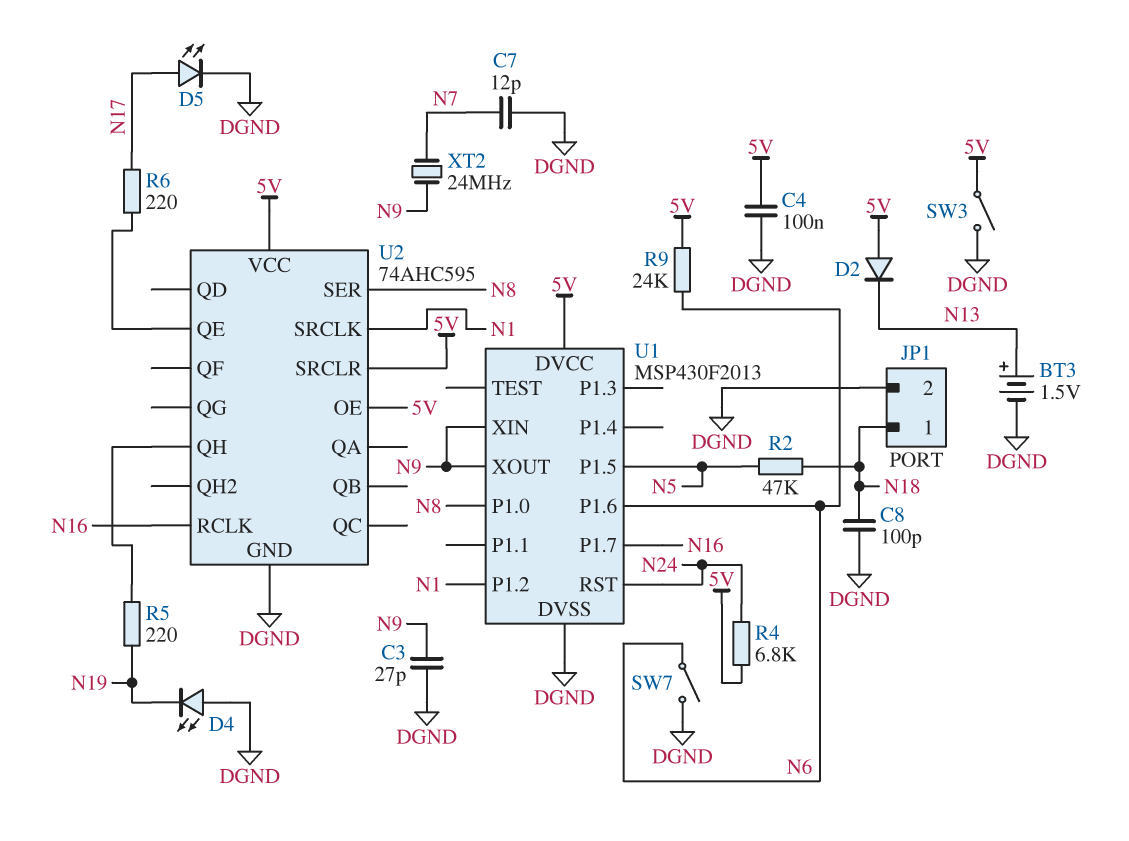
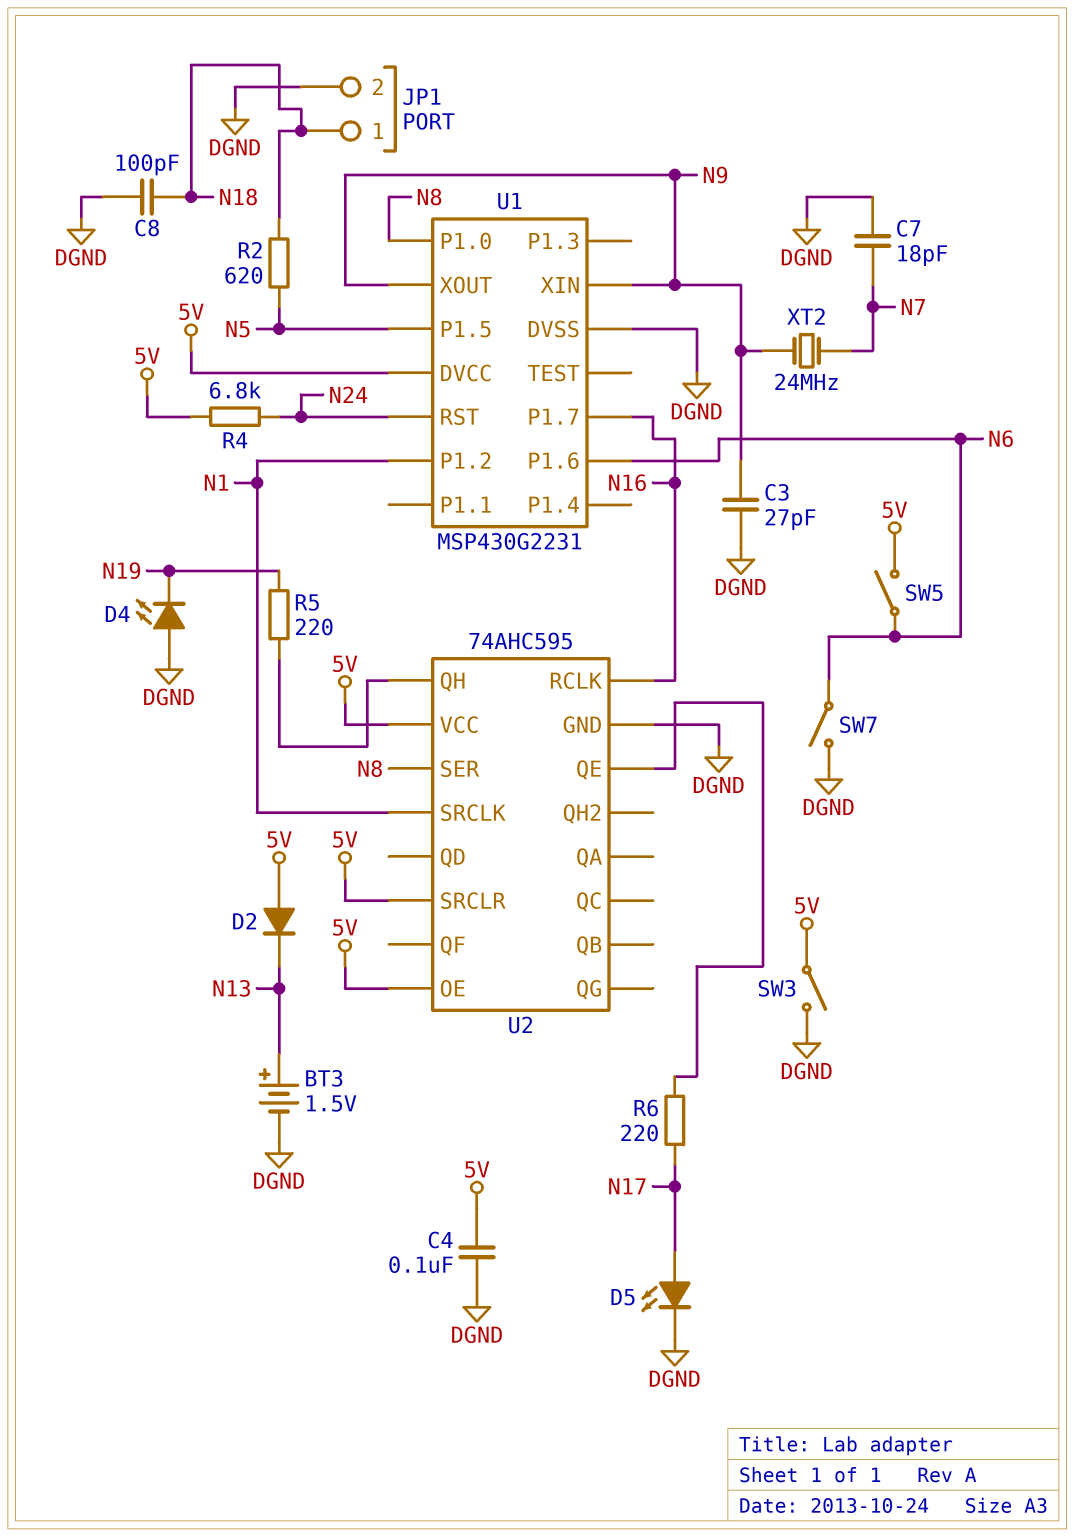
C7: 12pF (DGND, N7) -> 18pF (DGND, N7)
R2: 47k (N5, N18) -> 620 (N5, N18)
R9: 24k (5V, N6) -> none
SW5: none -> switch (5V, N6)
U1: MSP430F2013 -> MSP430G2231

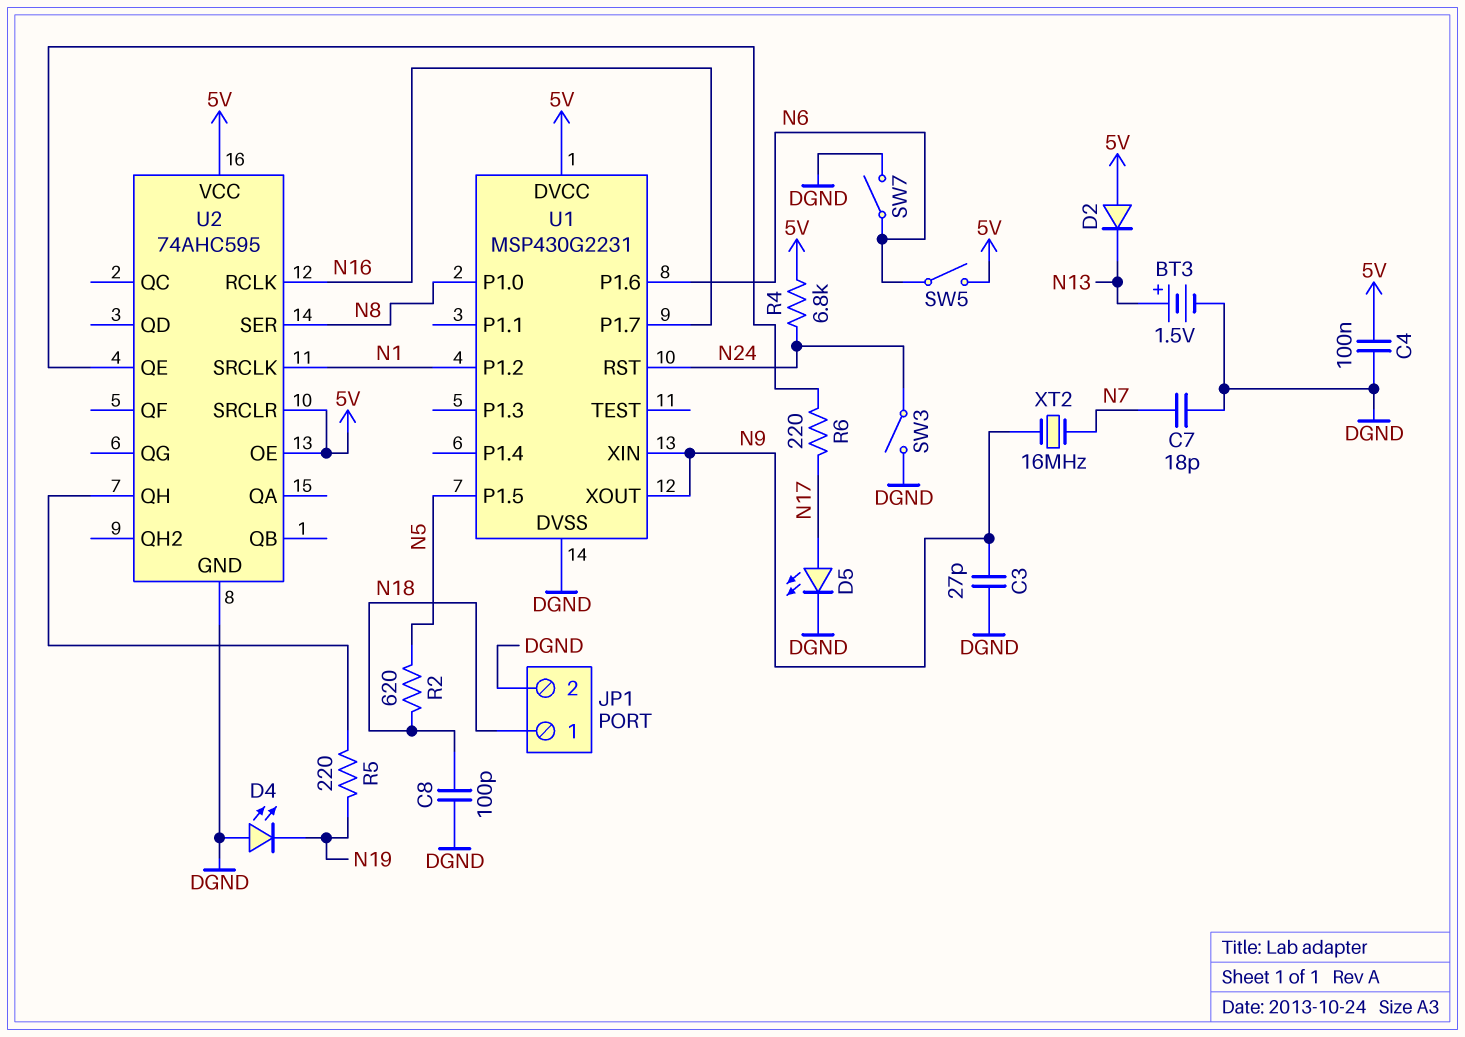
SW3: switch (5V, DGND) -> switch (DGND, N24)
XT2: 24MHz (N7, N9) -> 16MHz (N7, N9)

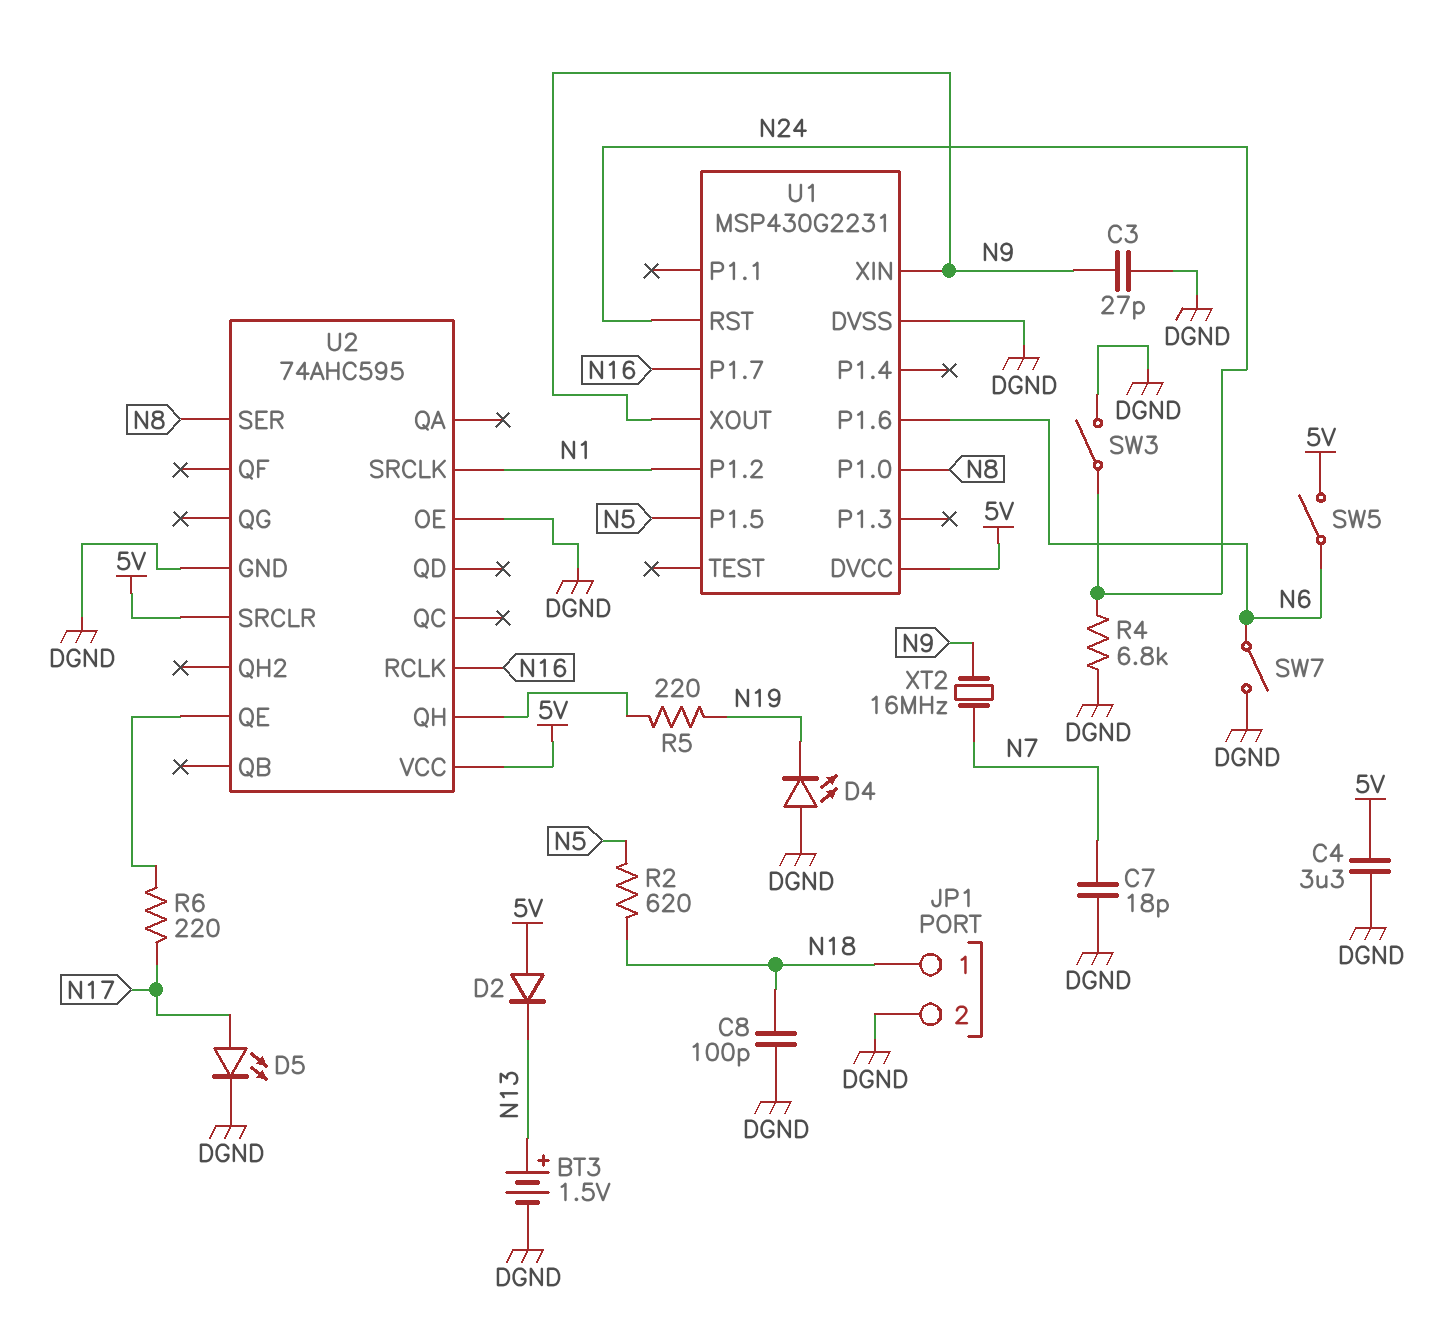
C4: 100nF (5V, DGND) -> 3.3uF (5V, DGND)
R4: 6.8k (5V, N24) -> 6.8k (DGND, N24)
U2 pin OE: 5V -> DGND

